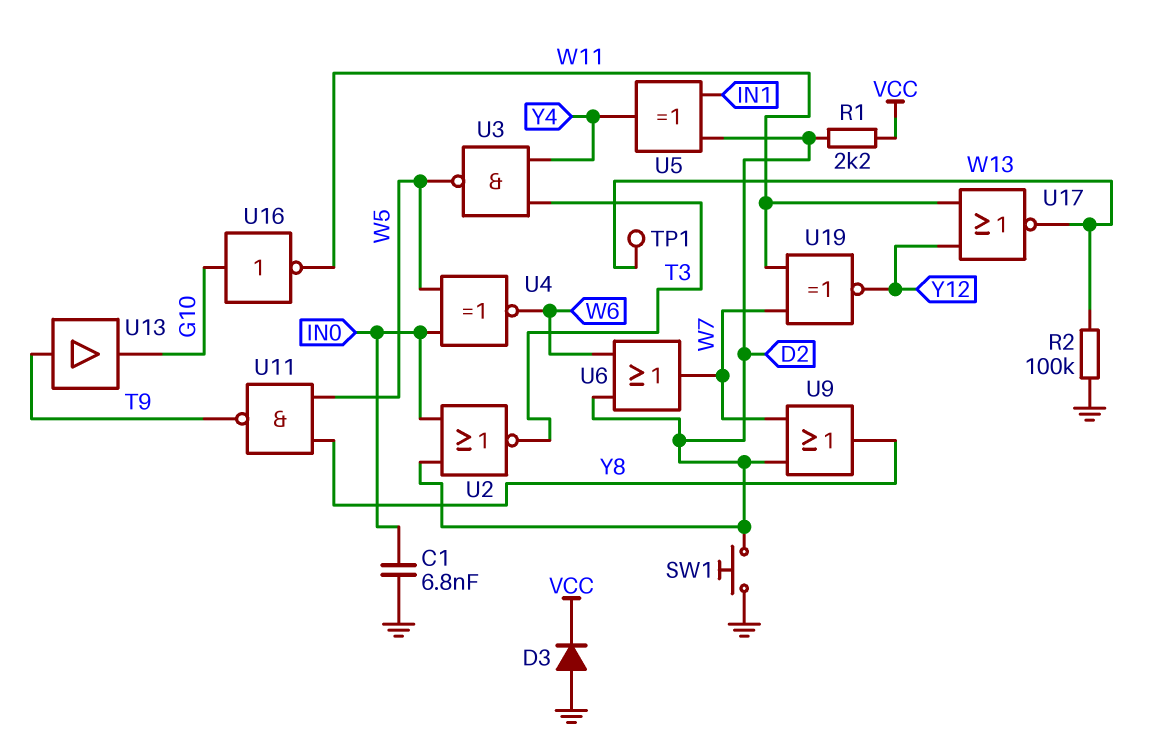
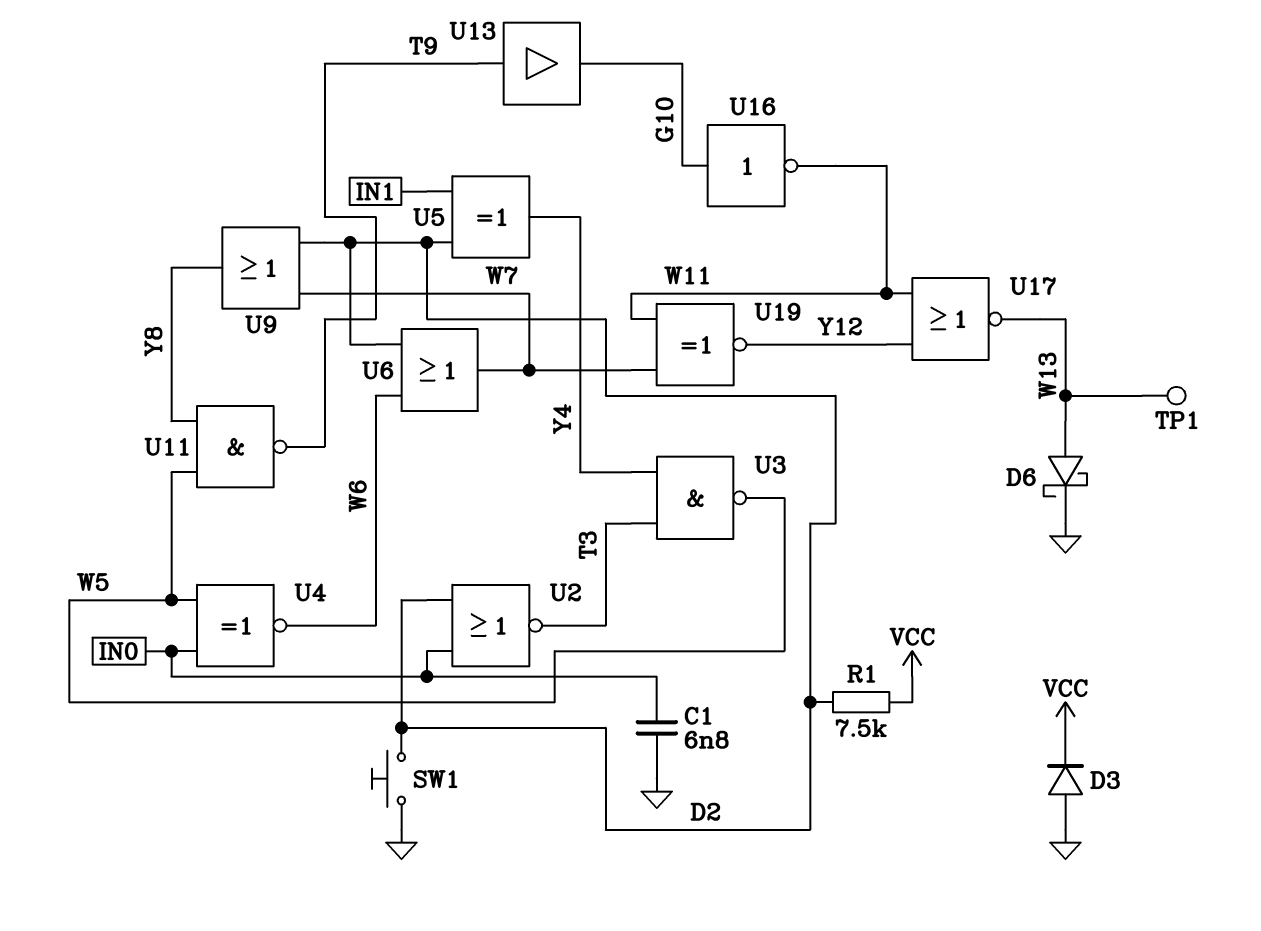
D6: none -> schottky (A W13, K GND)
R1: 2.2k (D2, VCC) -> 7.5k (D2, VCC)
R2: 100k (GND, W13) -> none

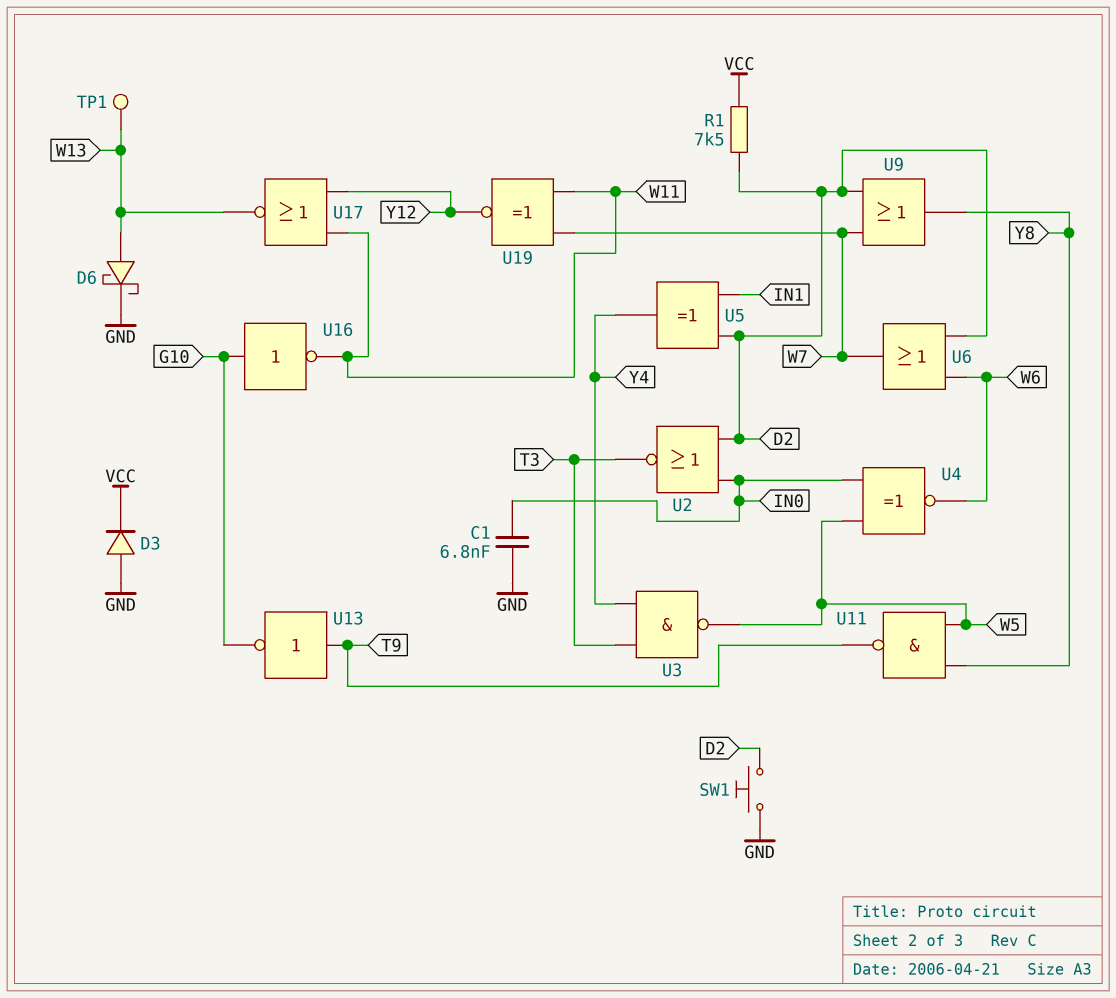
U13: buffer (in T9, out G10) -> NOT (in T9, out G10)

